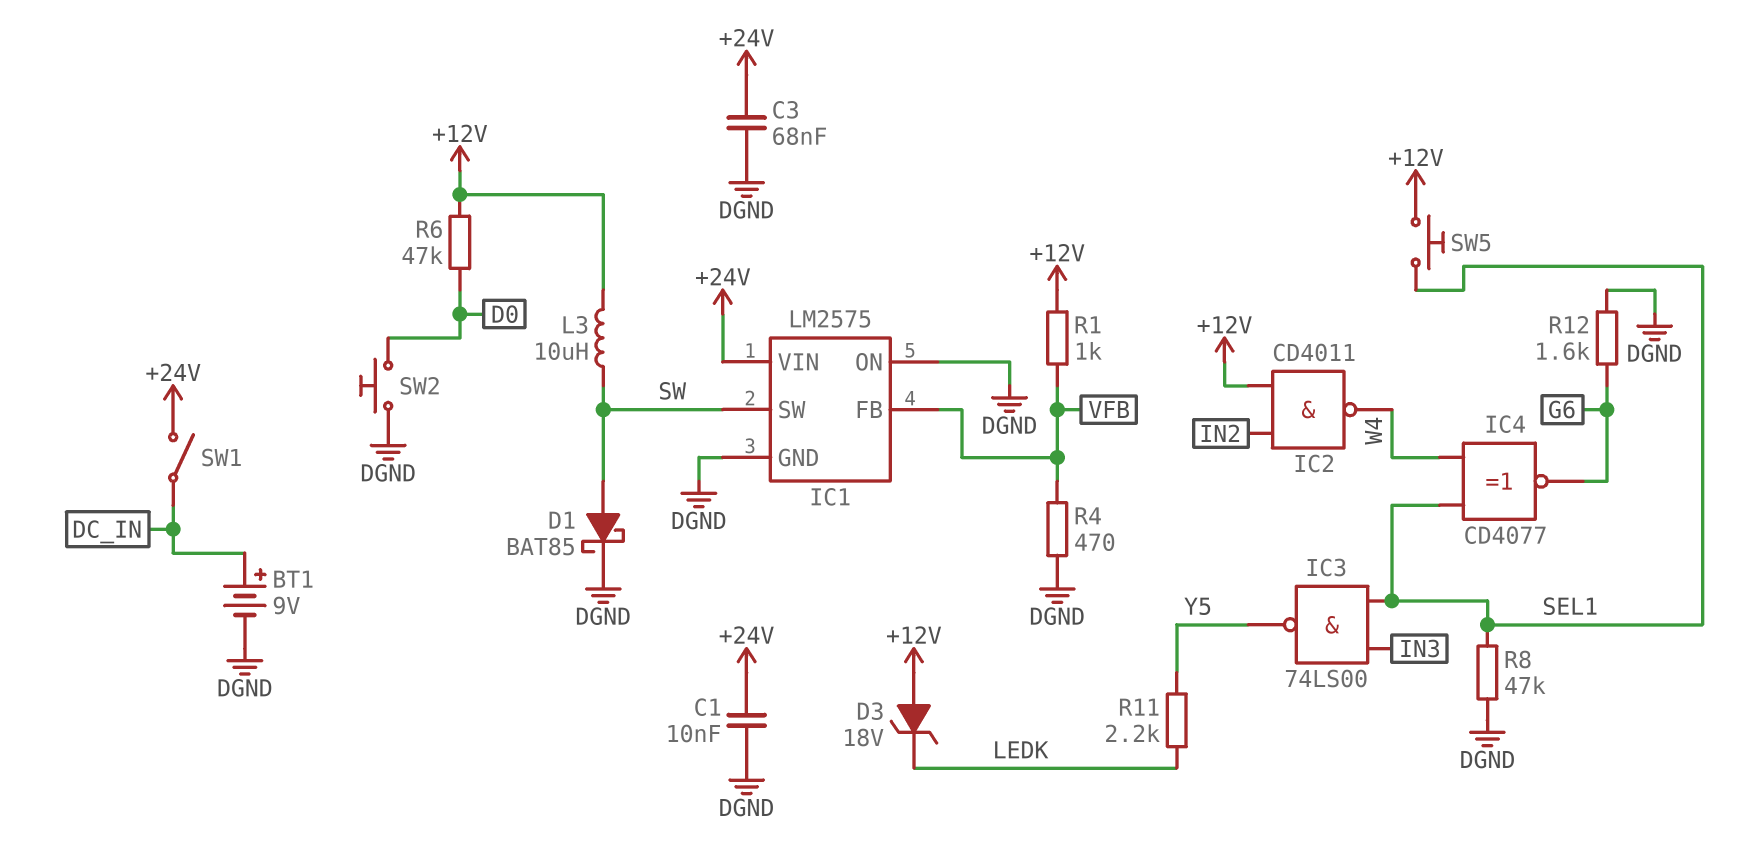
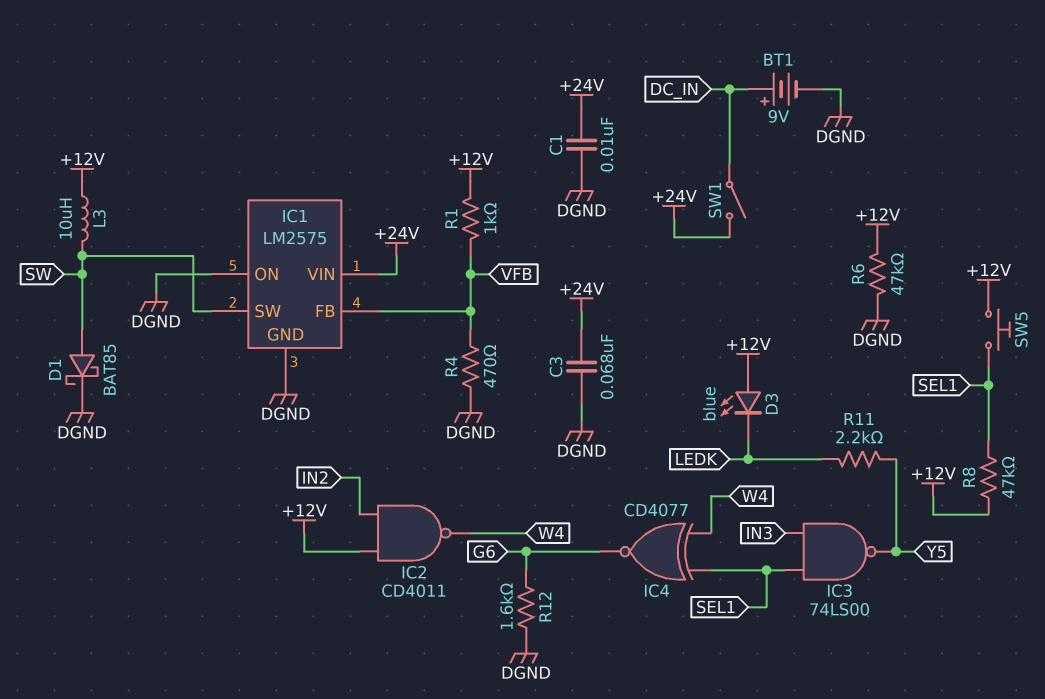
D3: zener 18V (A +12V, K LEDK) -> LED blue (A +12V, K LEDK)
R6: 47k (+12V, D0) -> 47k (+12V, DGND)
R8: 47k (DGND, SEL1) -> 47k (+12V, SEL1)
SW2: button (D0, DGND) -> none

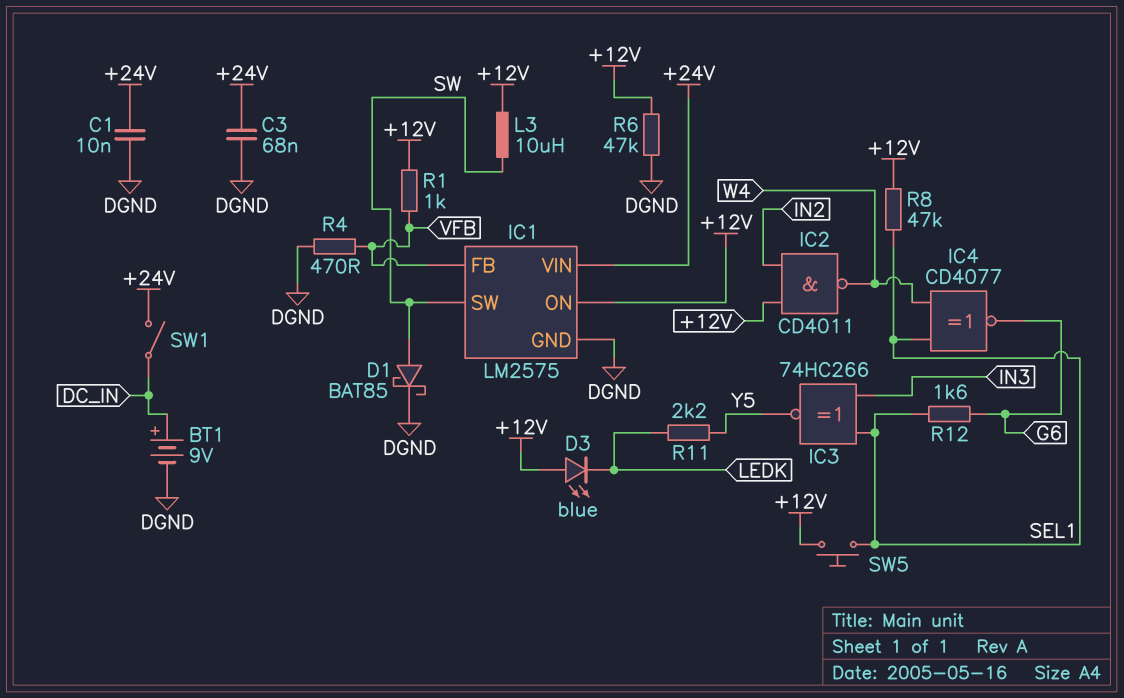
IC1 pin ON: DGND -> +12V
IC3: NAND 74LS00 (in IN3, in SEL1, out Y5) -> XNOR 74HC266 (in IN3, in SEL1, out Y5)
R12: 1.6k (DGND, G6) -> 1.6k (G6, SEL1)

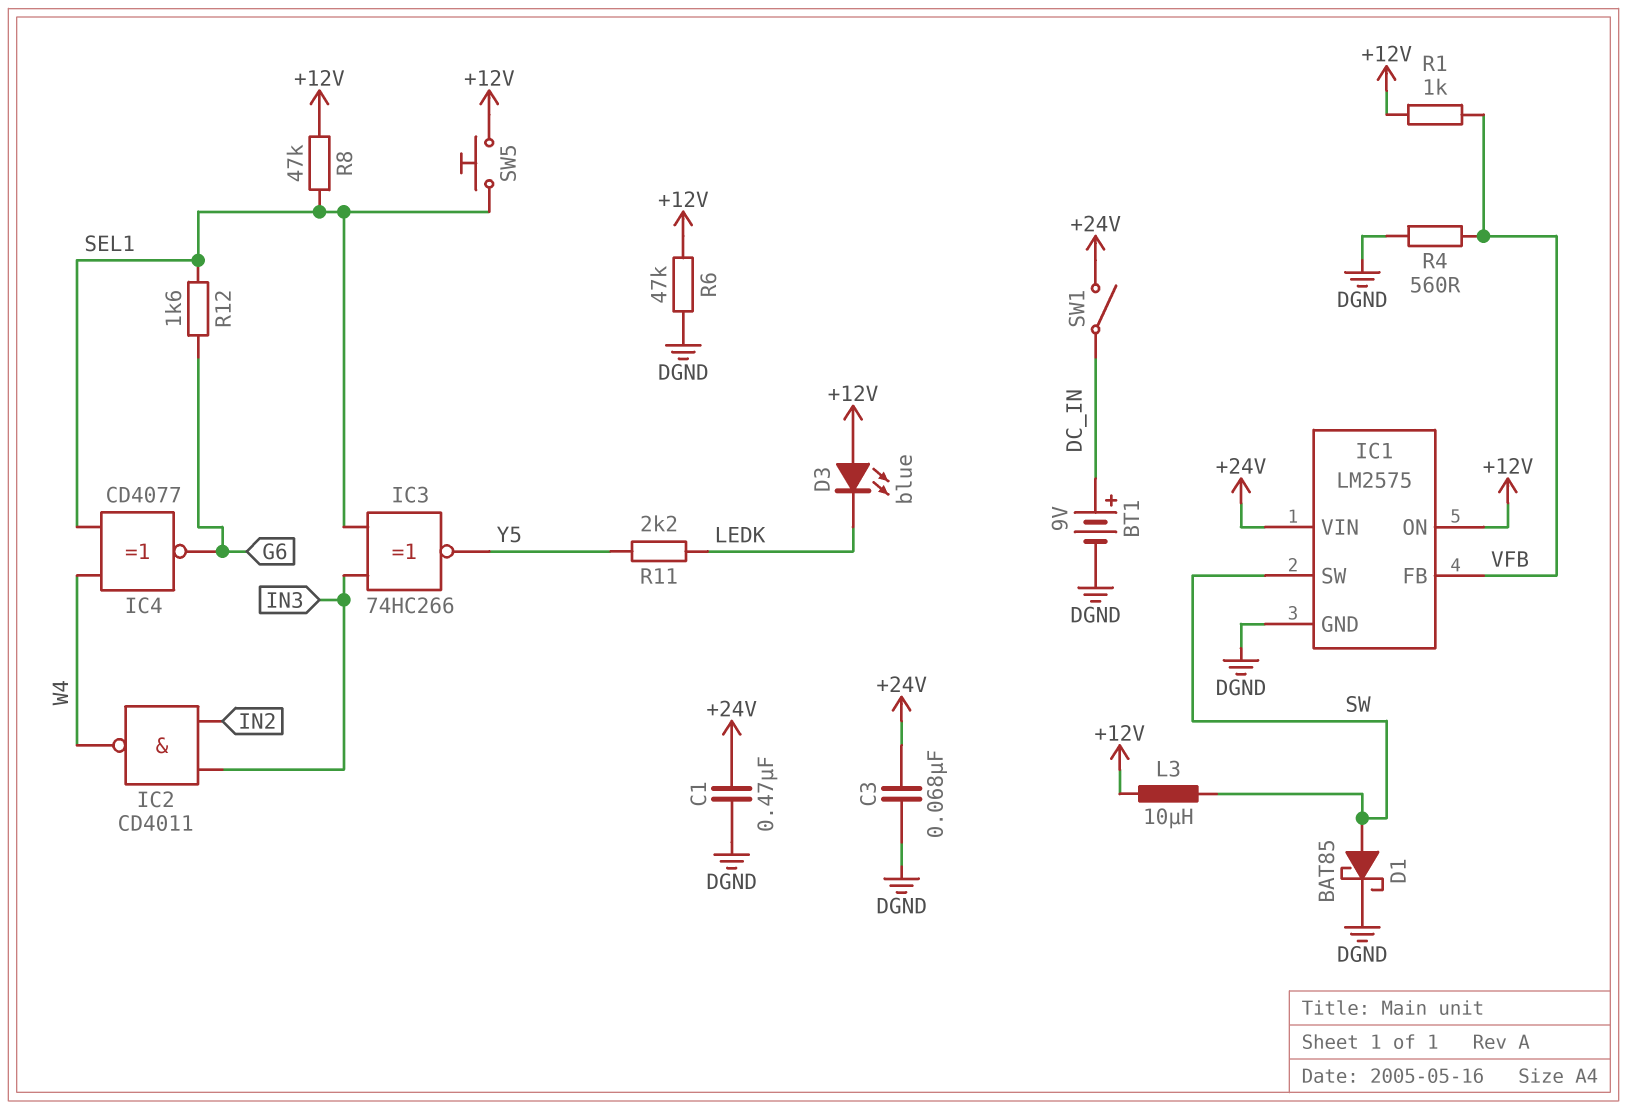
C1: 10nF (+24V, DGND) -> 470nF (+24V, DGND)
IC2: NAND CD4011 (in +12V, in IN2, out W4) -> NAND CD4011 (in IN2, in IN3, out W4)
R4: 470 (DGND, VFB) -> 560 (DGND, VFB)

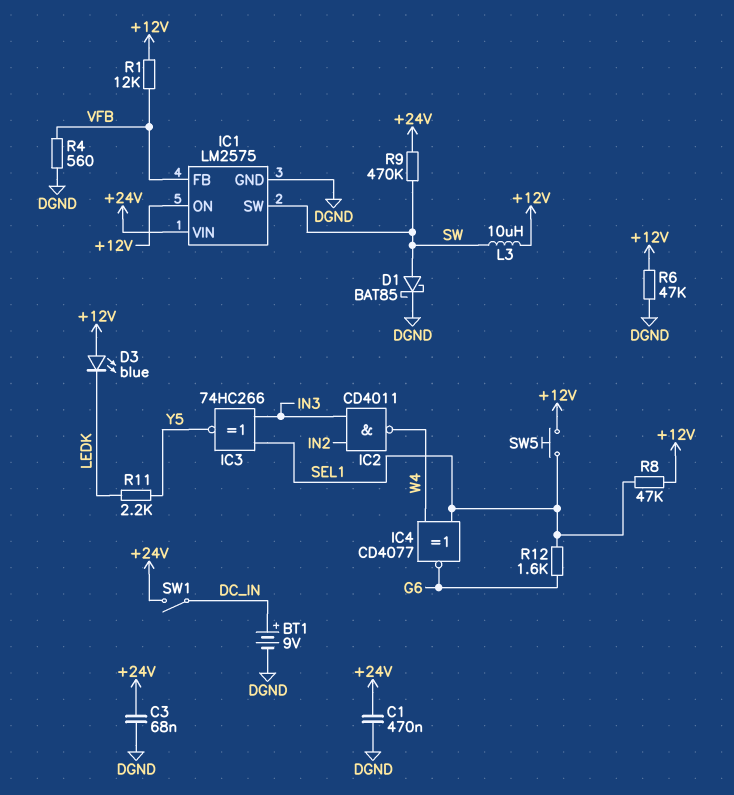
R1: 1k (+12V, VFB) -> 12k (+12V, VFB)
R9: none -> 470k (+24V, SW)

